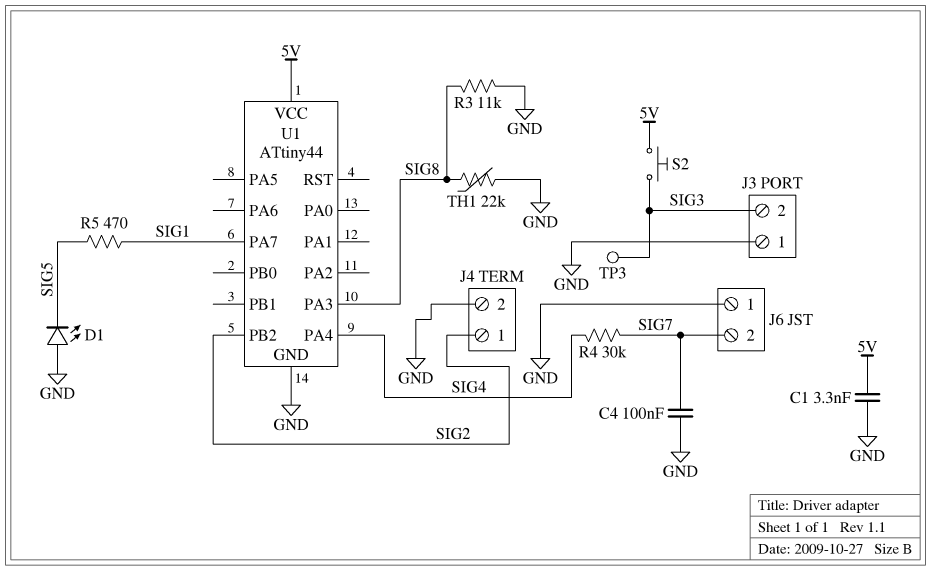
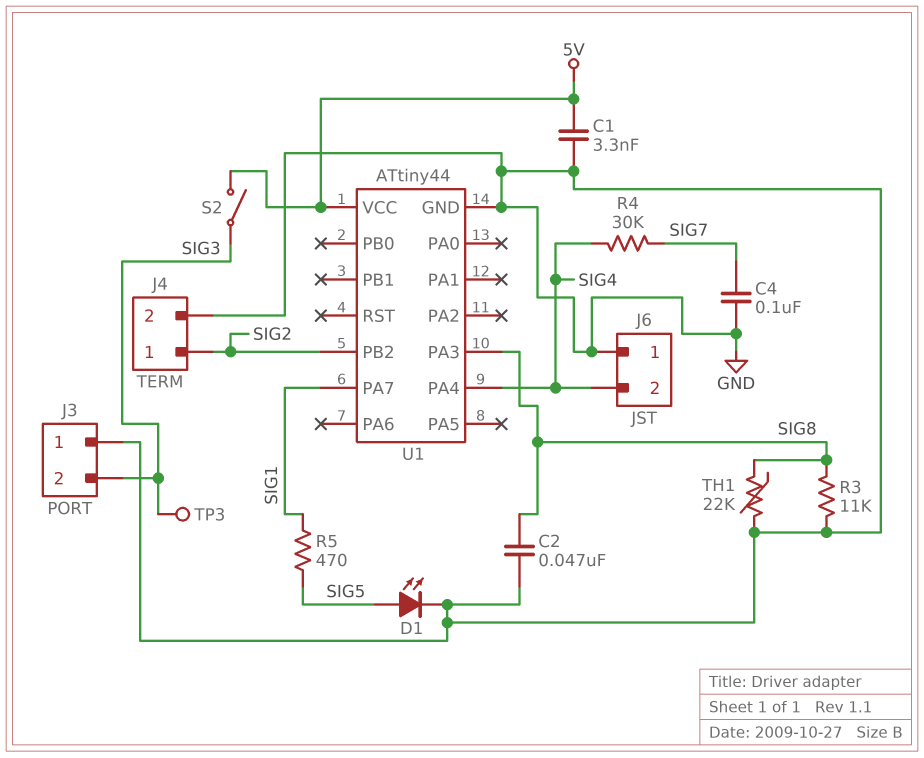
C2: none -> 47nF (GND, SIG8)
D1: LED (A GND, K SIG5) -> LED (A SIG5, K GND)
J6 pin 2: SIG7 -> SIG4
S2: button (5V, SIG3) -> switch (5V, SIG3)

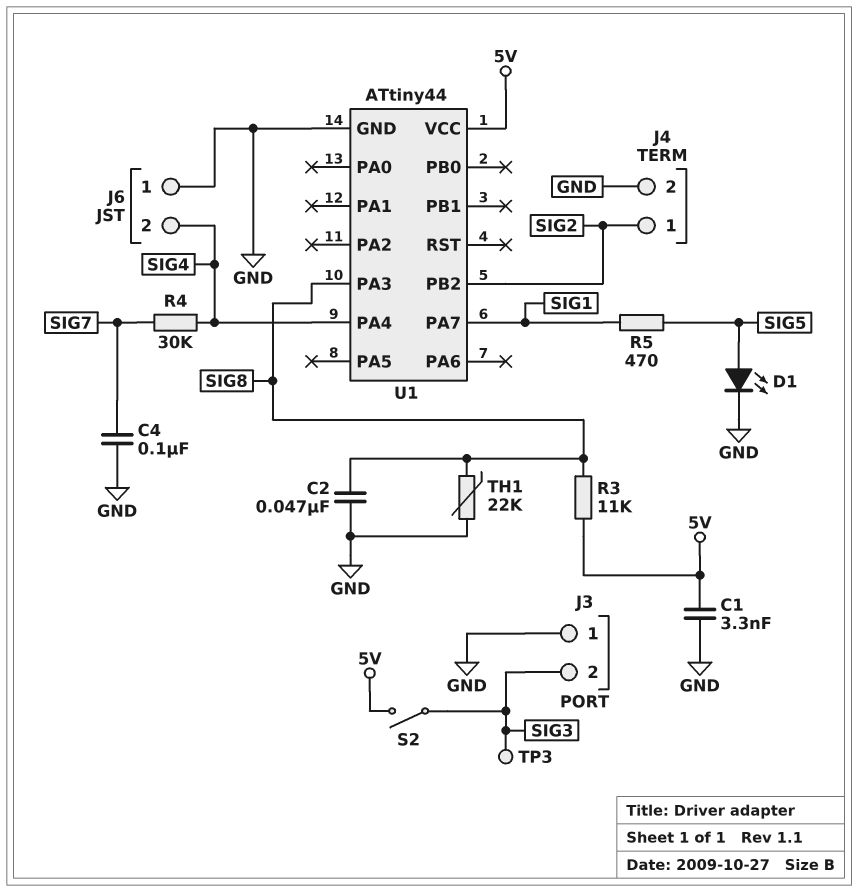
R3: 11k (GND, SIG8) -> 11k (5V, SIG8)

